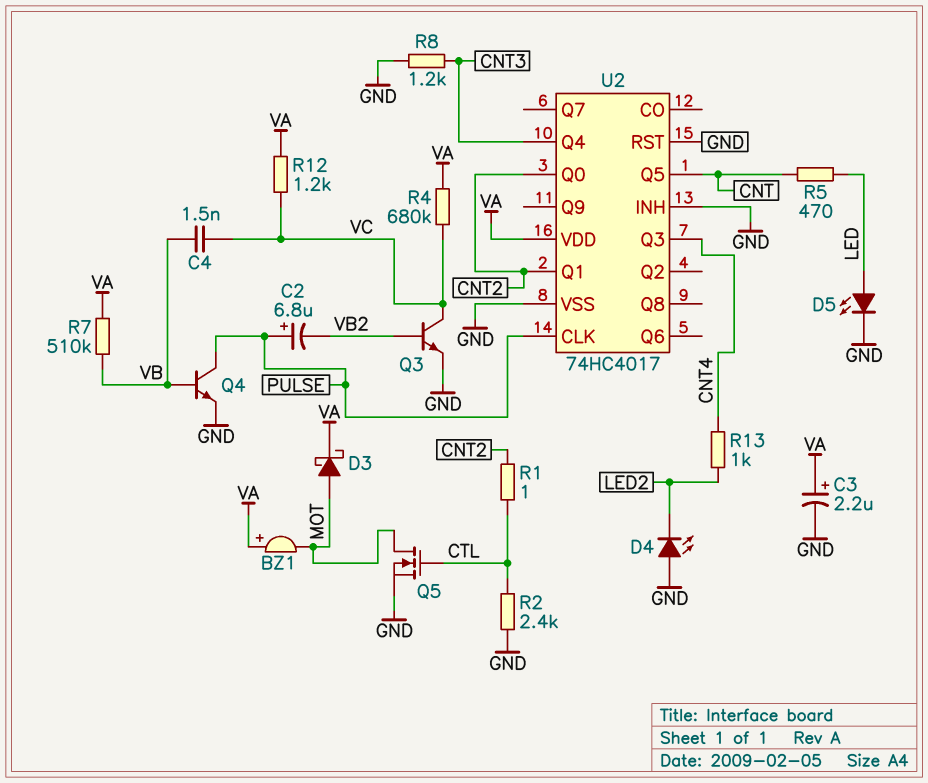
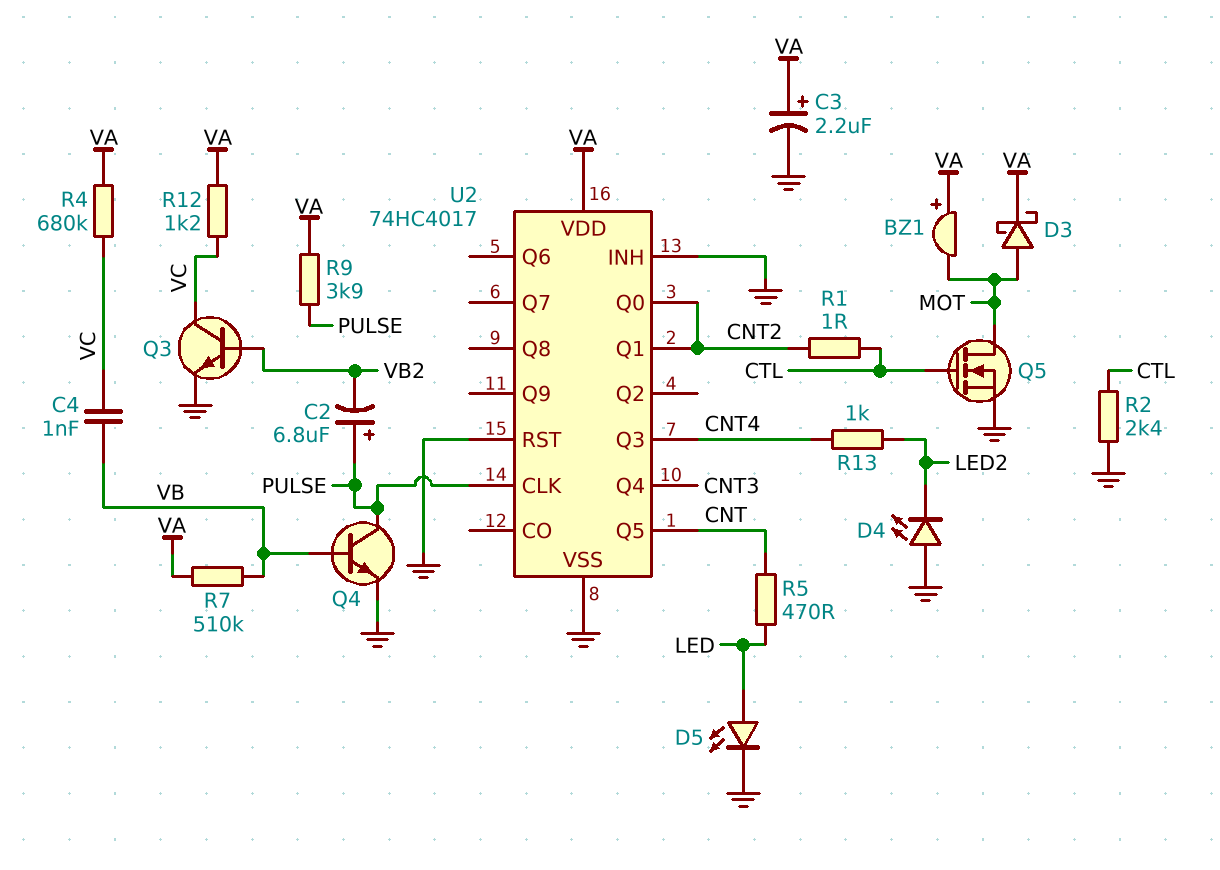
C4: 1.5nF (VB, VC) -> 1nF (VB, VC)
R8: 1.2k (CNT3, GND) -> none
R9: none -> 3.9k (PULSE, VA)

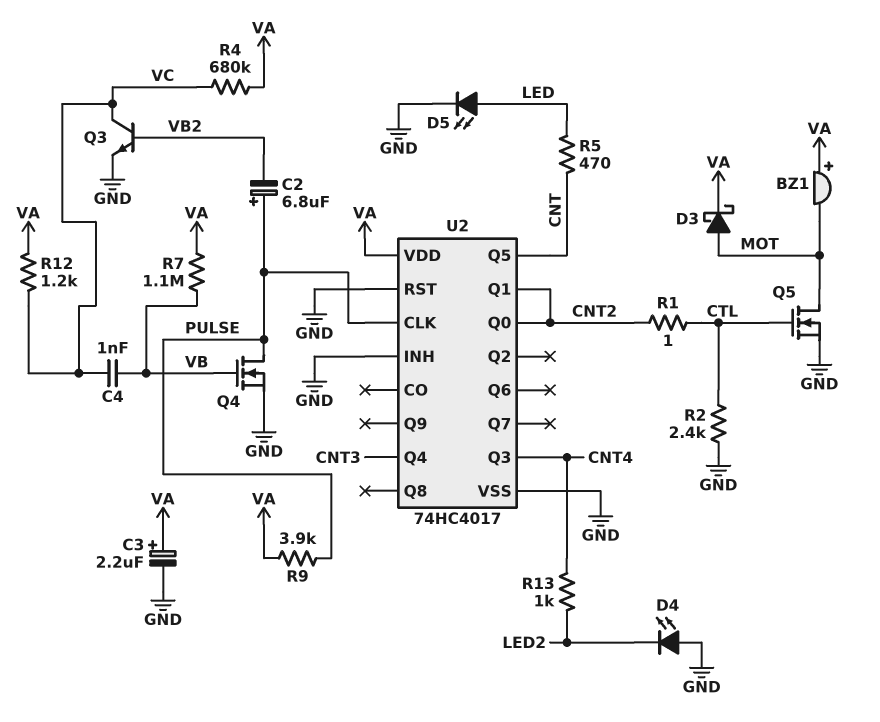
Q4: NPN (B VB, C PULSE, E GND) -> NMOS (G VB, D PULSE, S GND)
R7: 510k (VA, VB) -> 1.1M (VA, VB)

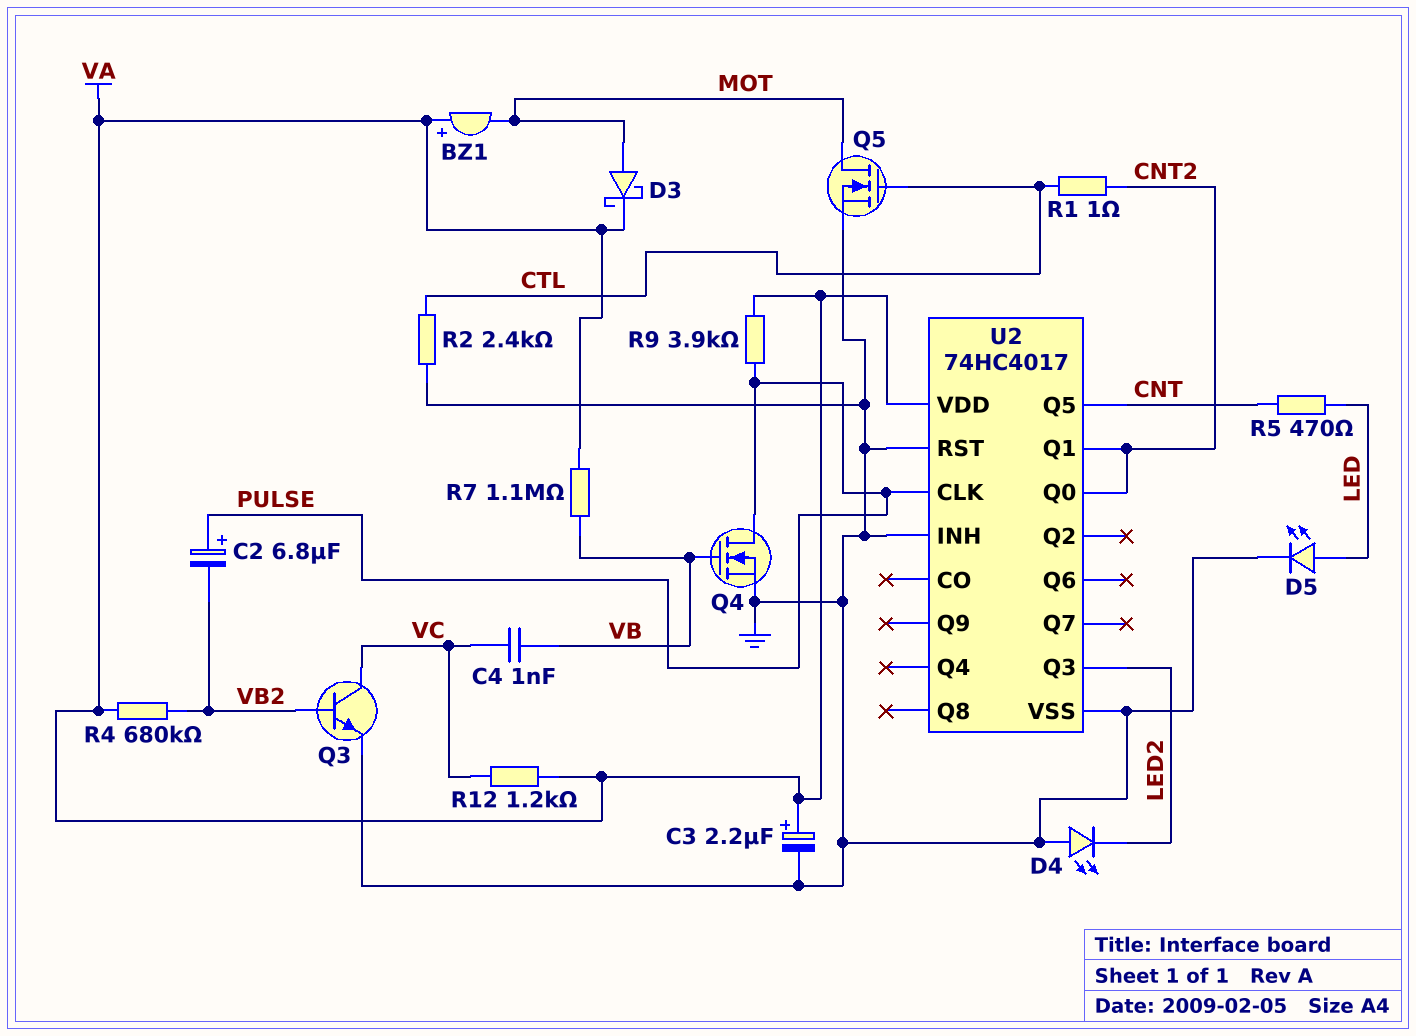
R4: 680k (VA, VC) -> 680k (VA, VB2)
R13: 1k (CNT4, LED2) -> none
U2 pin Q3: CNT4 -> LED2
U2 pin Q4: CNT3 -> none

